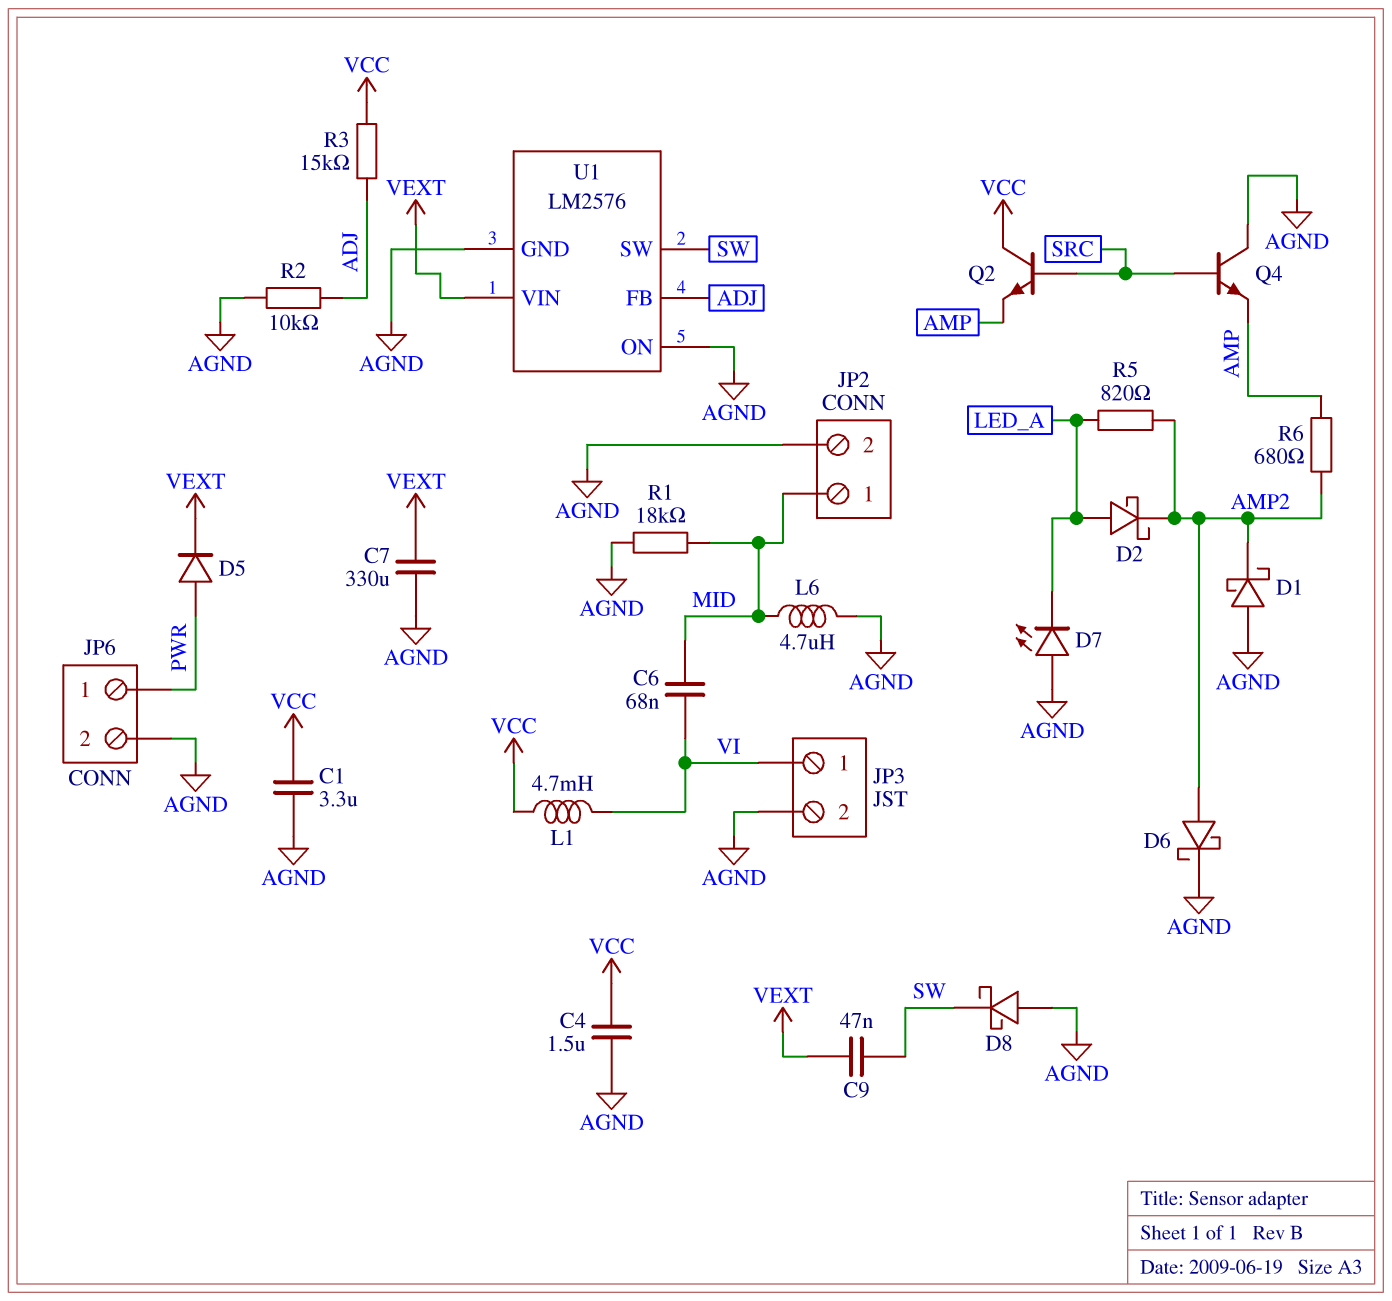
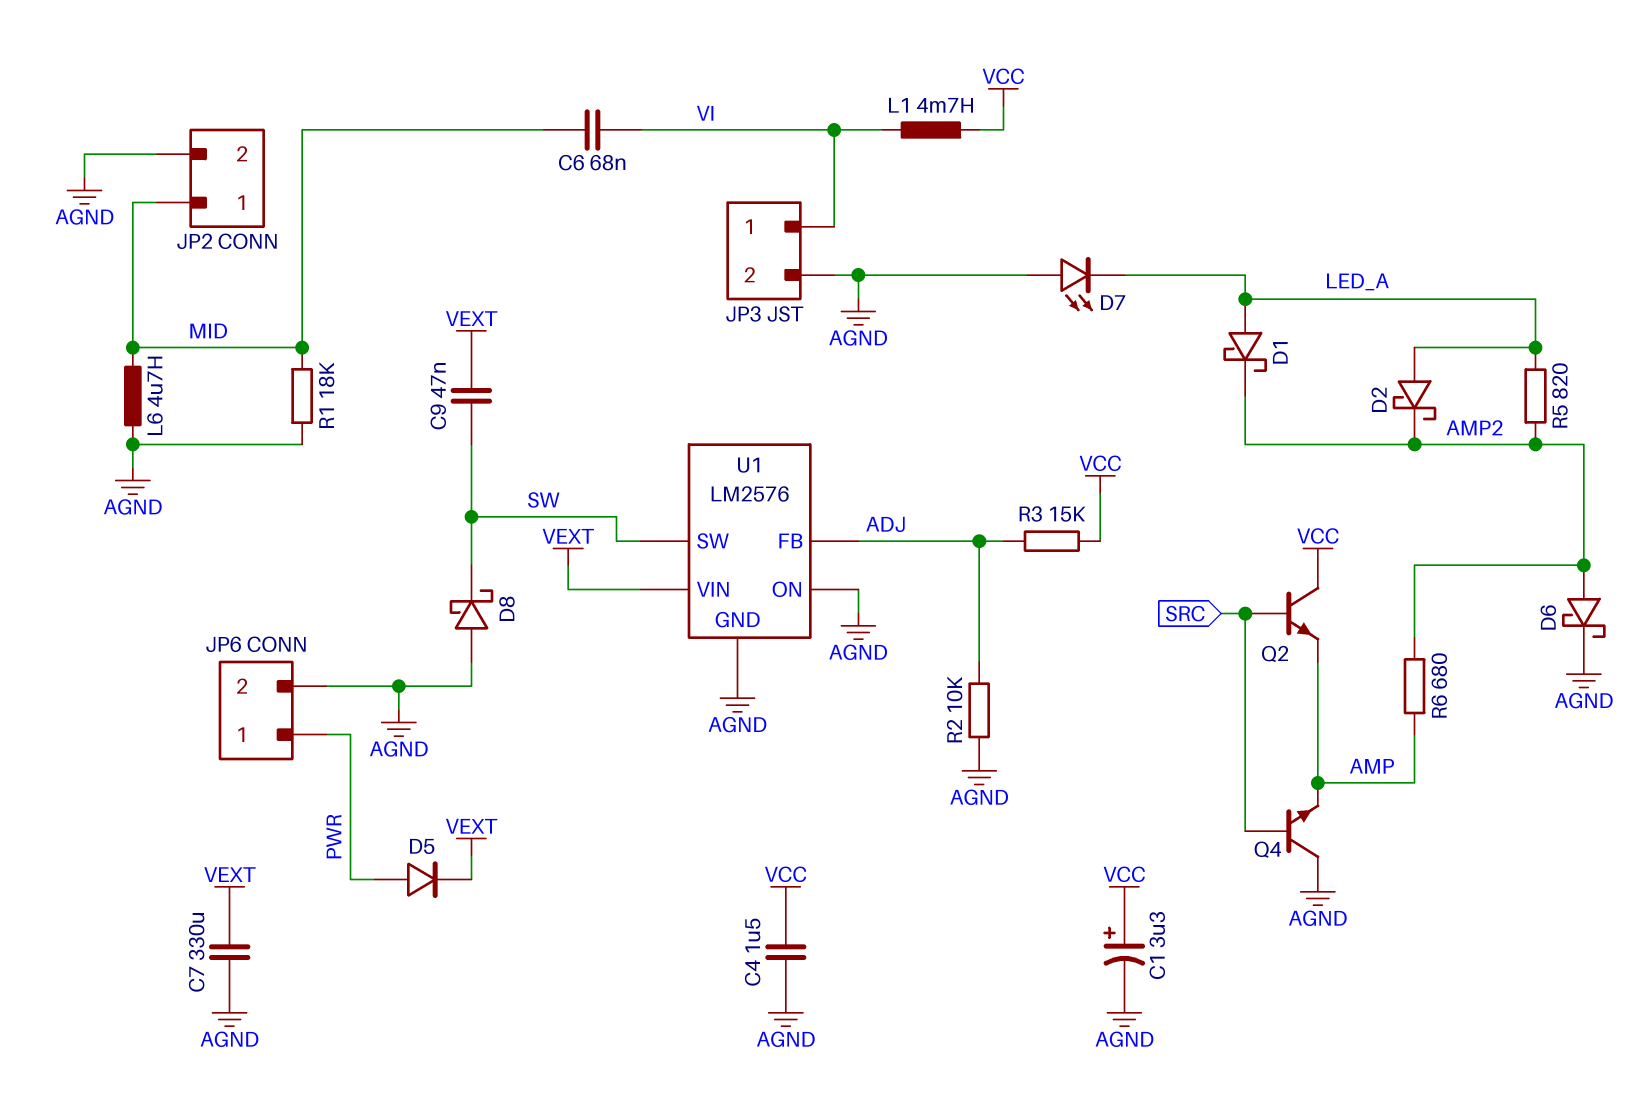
C1: 3.3uF (AGND, VCC) -> 3.3uF (plus VCC, minus AGND)
D1: schottky (A AGND, K AMP2) -> schottky (A LED_A, K AMP2)

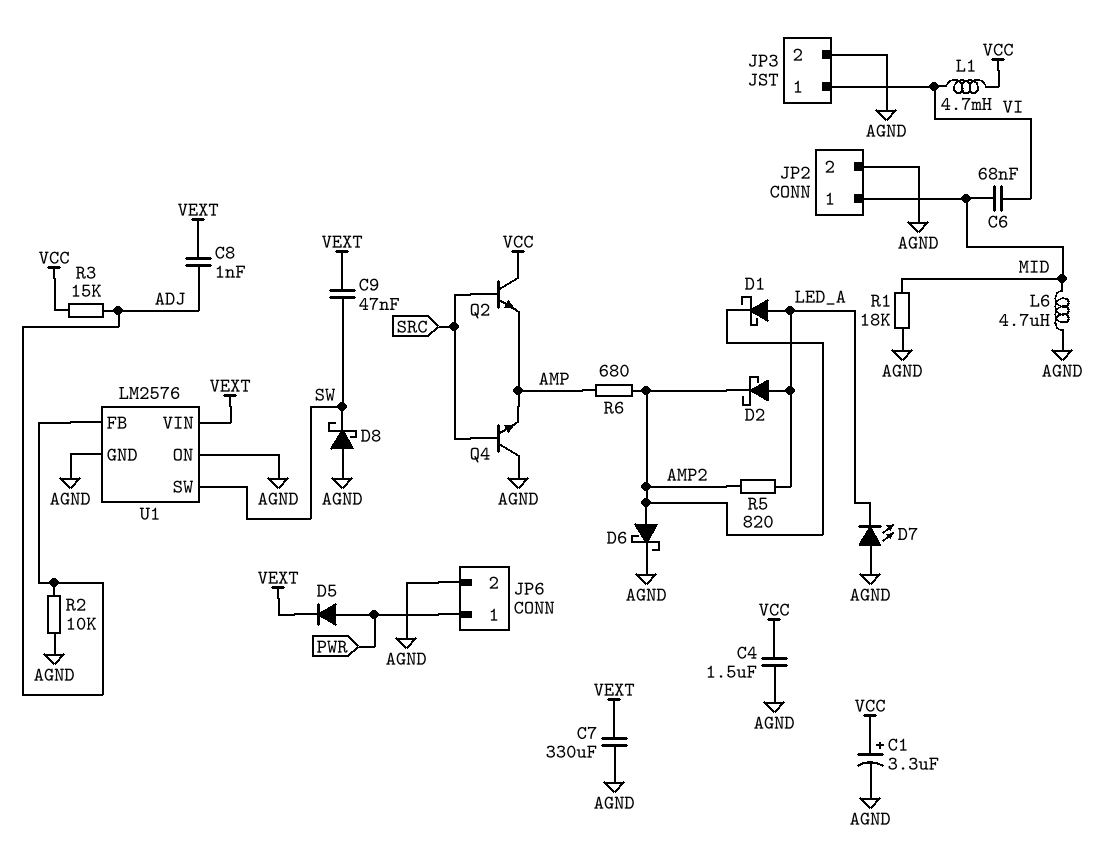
C8: none -> 1nF (ADJ, VEXT)

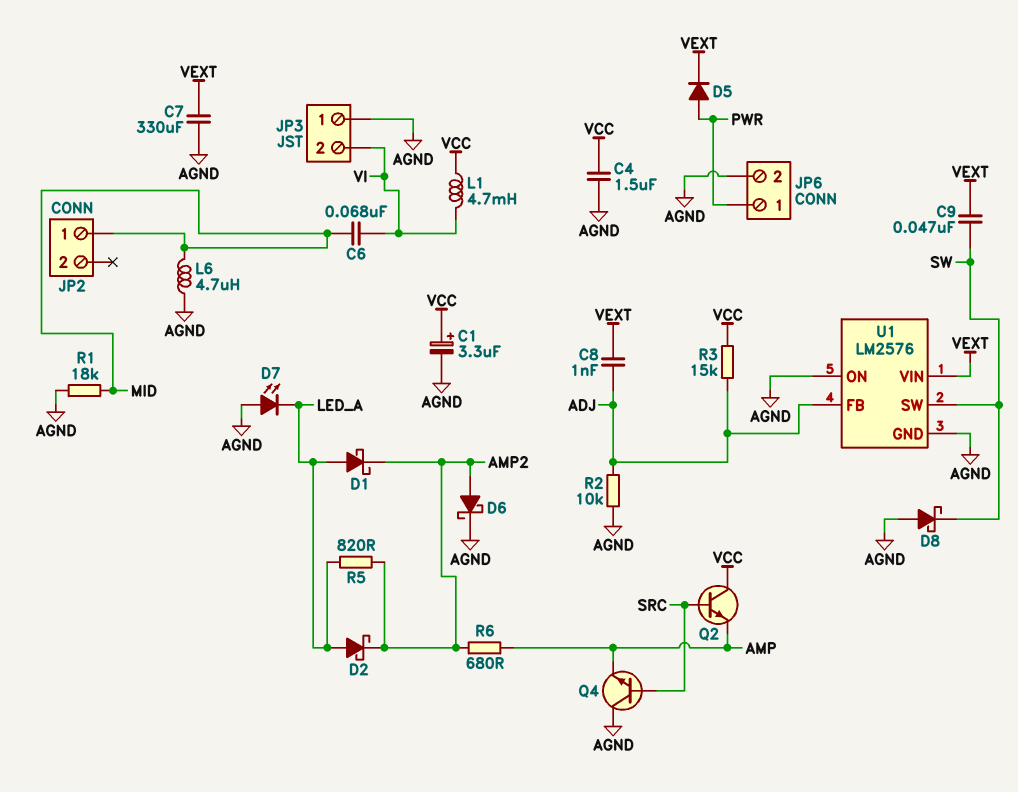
JP2 pin 2: AGND -> none
JP3 pin 1: VI -> AGND
JP3 pin 2: AGND -> VI

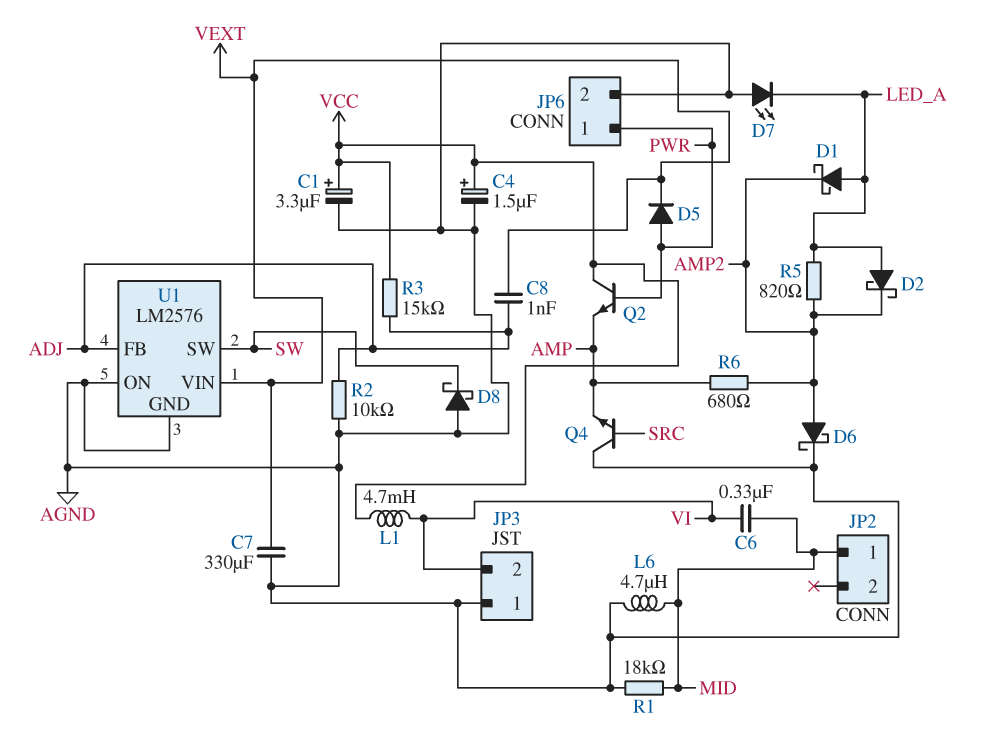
C4: 1.5uF (AGND, VCC) -> 1.5uF (plus VCC, minus AGND)
C6: 68nF (MID, VI) -> 330nF (MID, VI)
C9: 47nF (SW, VEXT) -> none
Q2: NPN (B SRC, C VCC, E AMP) -> NPN (B PWR, C VCC, E AMP)

